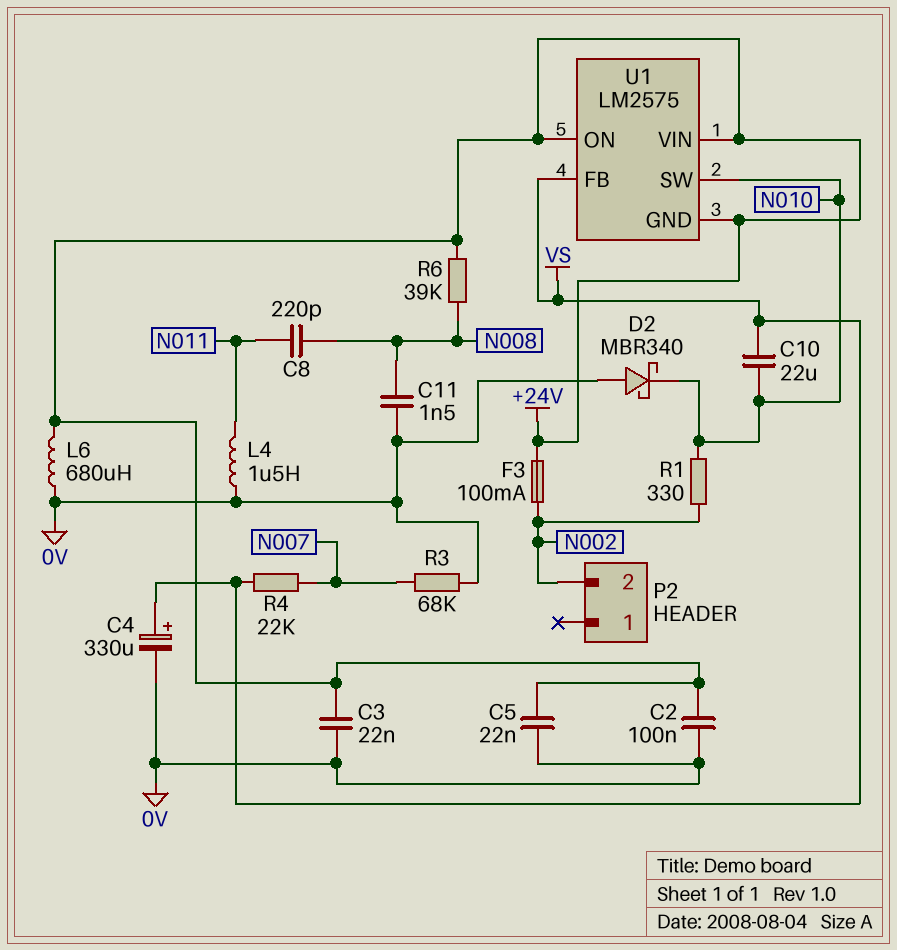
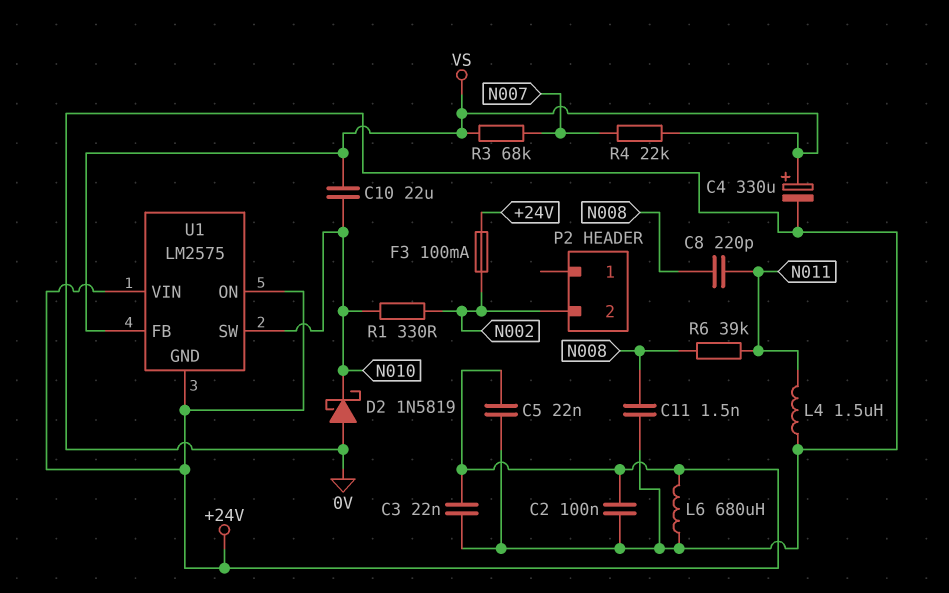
D2: schottky MBR340 (A 0V, K N010) -> schottky 1N5819 (A 0V, K N010)
R3: 68k (0V, N007) -> 68k (N007, VS)
R6: 39k (+24V, N008) -> 39k (N008, N011)

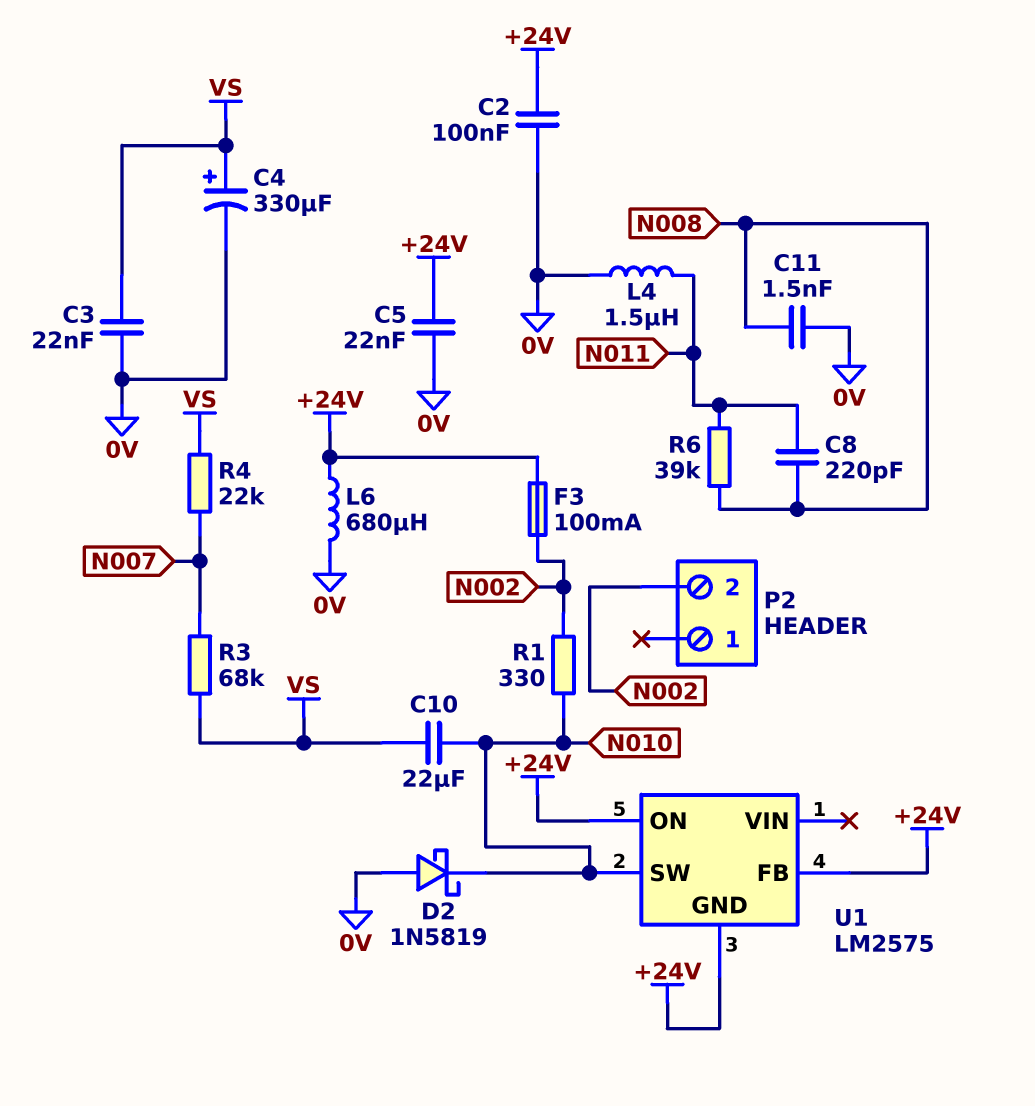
C3: 22nF (+24V, 0V) -> 22nF (0V, VS)
U1 pin FB: VS -> +24V
U1 pin VIN: +24V -> none

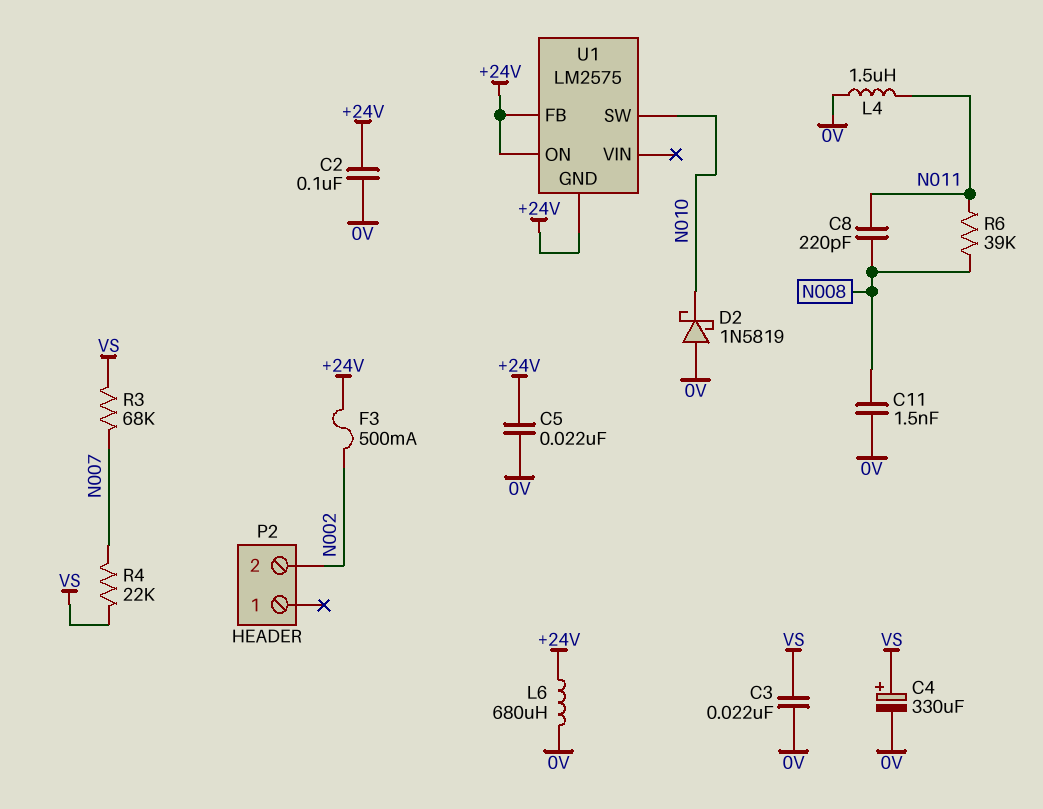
C10: 22uF (N010, VS) -> none
F3: 100mA (+24V, N002) -> 500mA (+24V, N002)
R1: 330 (N002, N010) -> none

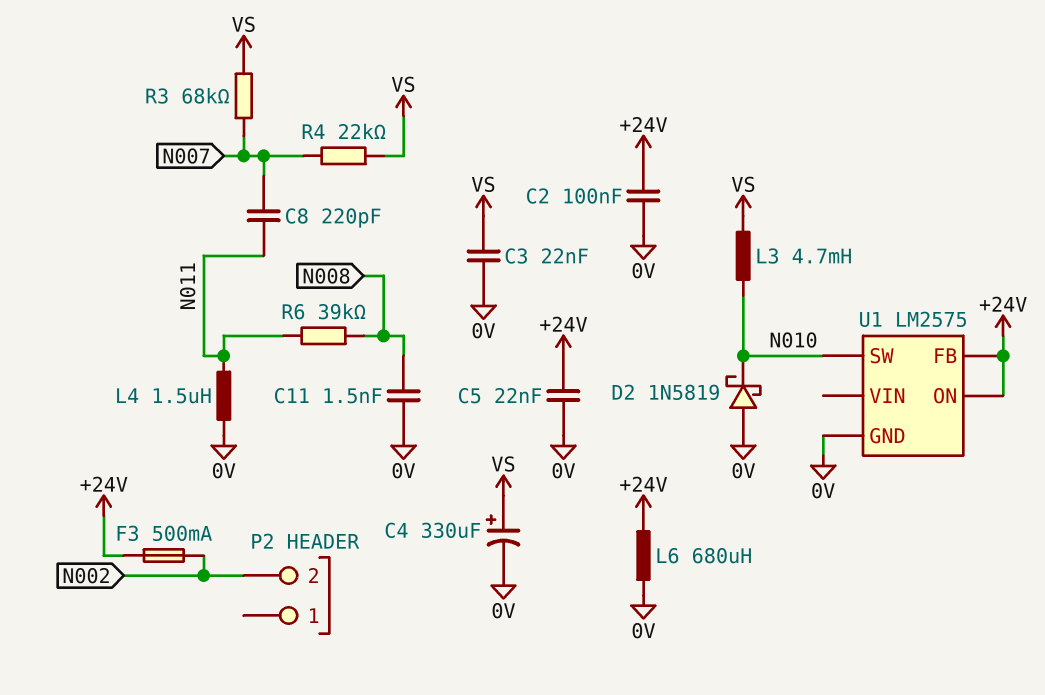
C8: 220pF (N008, N011) -> 220pF (N007, N011)
L3: none -> 4.7mH (N010, VS)
U1 pin GND: +24V -> 0V

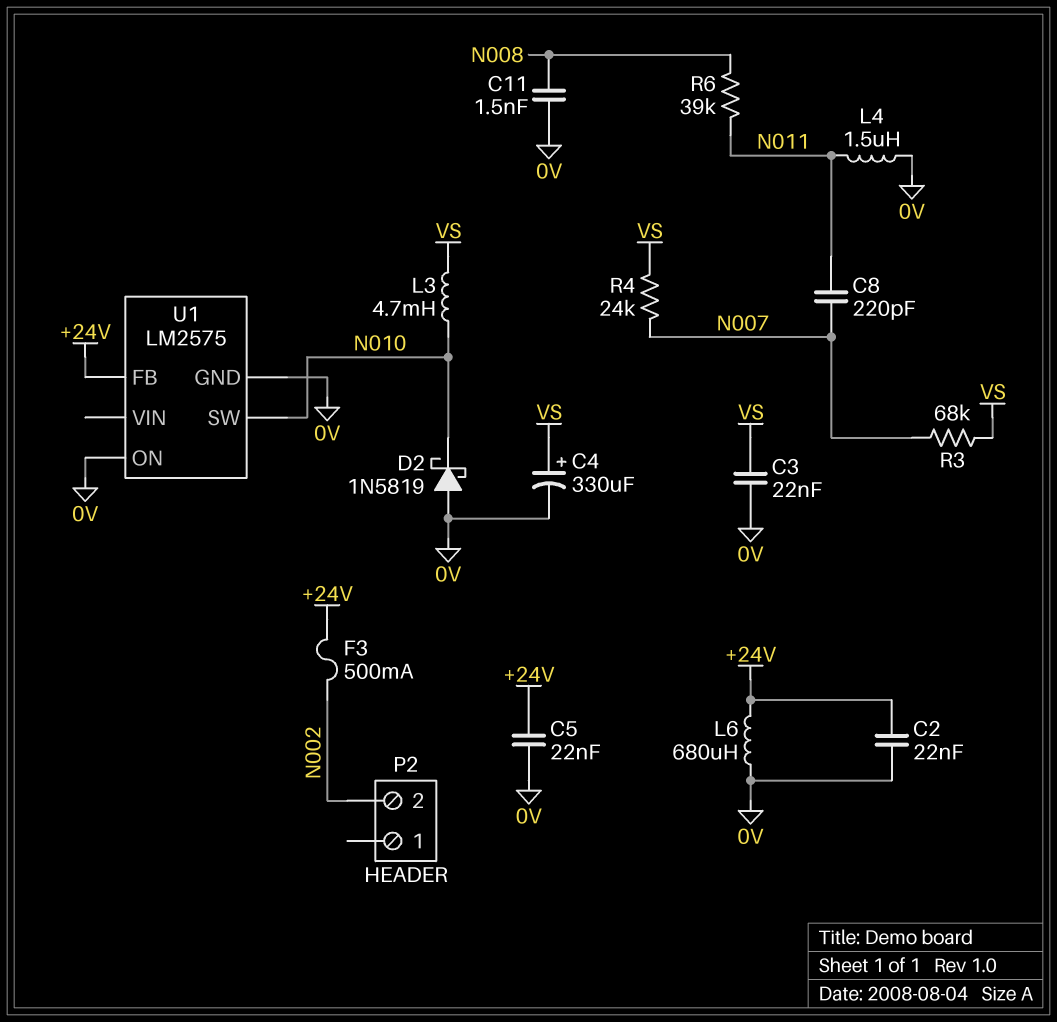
C2: 100nF (+24V, 0V) -> 22nF (+24V, 0V)
R4: 22k (N007, VS) -> 24k (N007, VS)
U1 pin ON: +24V -> 0V

